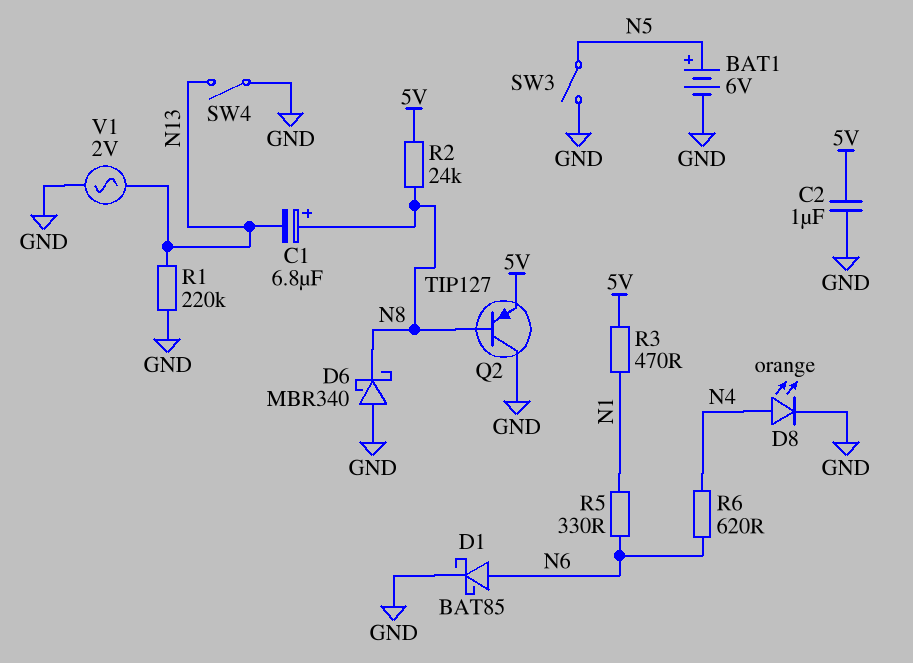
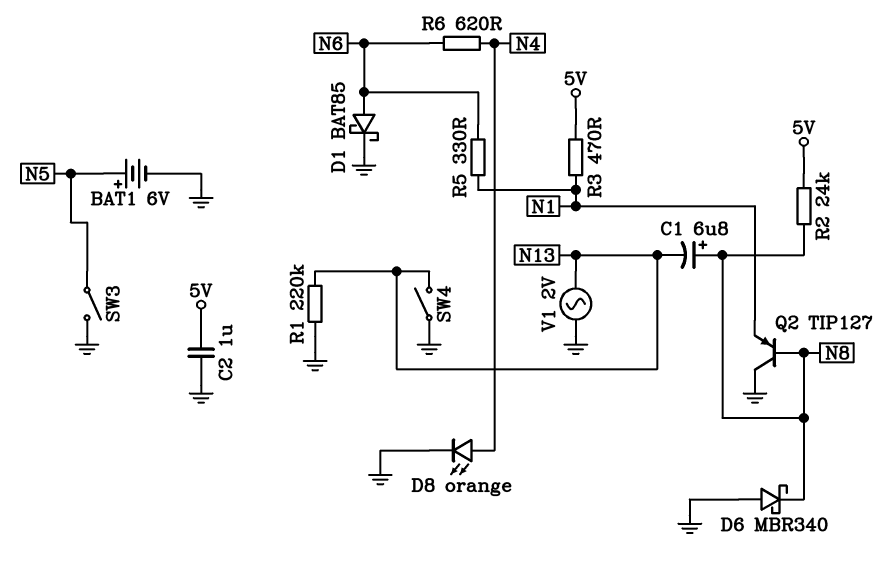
Q2: PNP TIP127 (B N8, C GND, E 5V) -> PNP TIP127 (B N8, C GND, E N1)

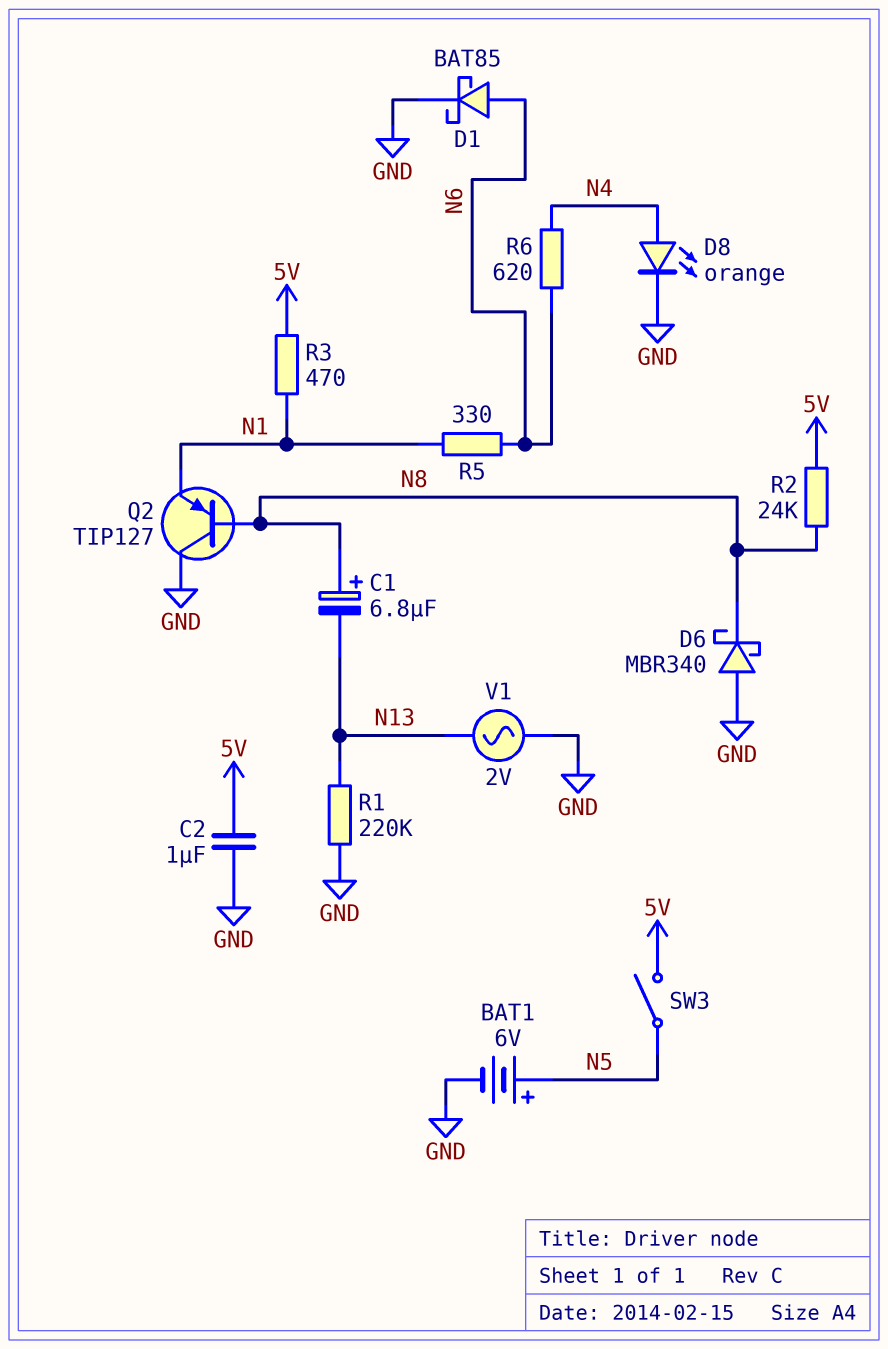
SW3: switch (GND, N5) -> switch (5V, N5)
SW4: switch (GND, N13) -> none

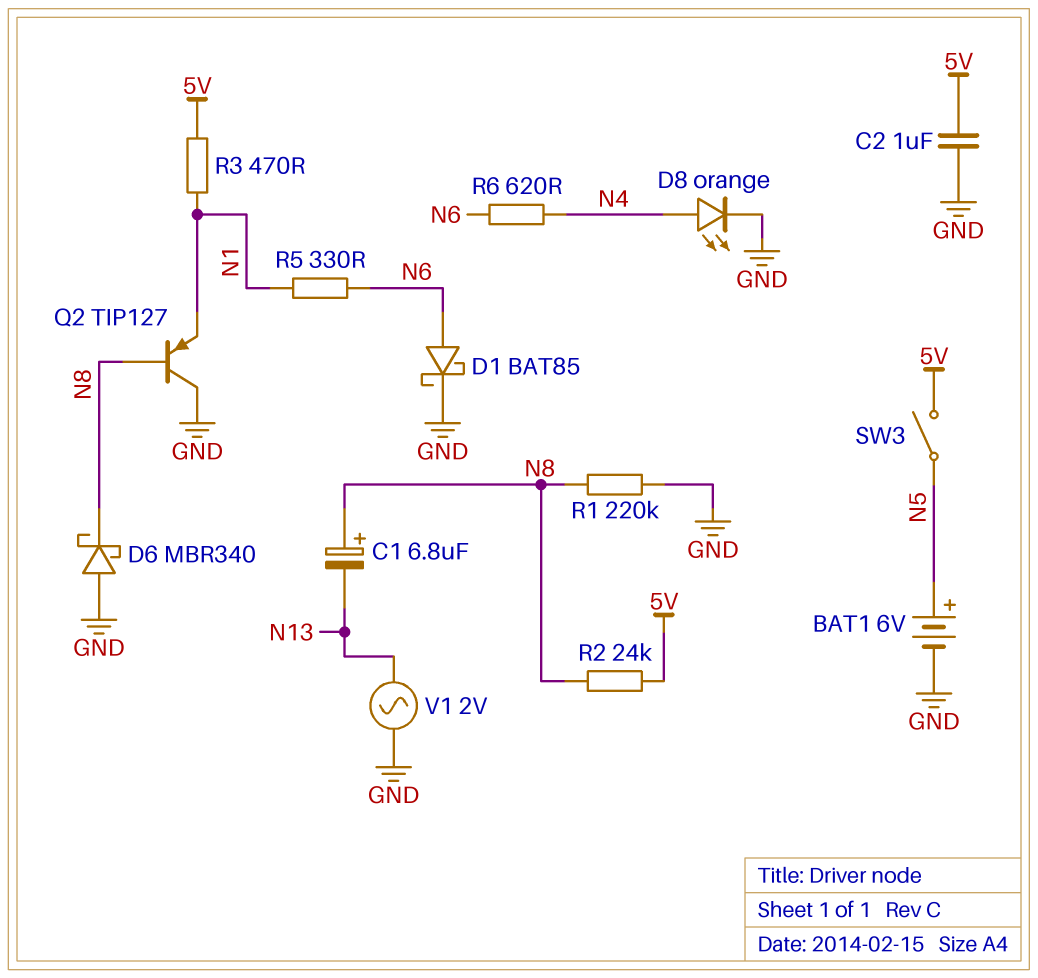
R1: 220k (GND, N13) -> 220k (GND, N8)

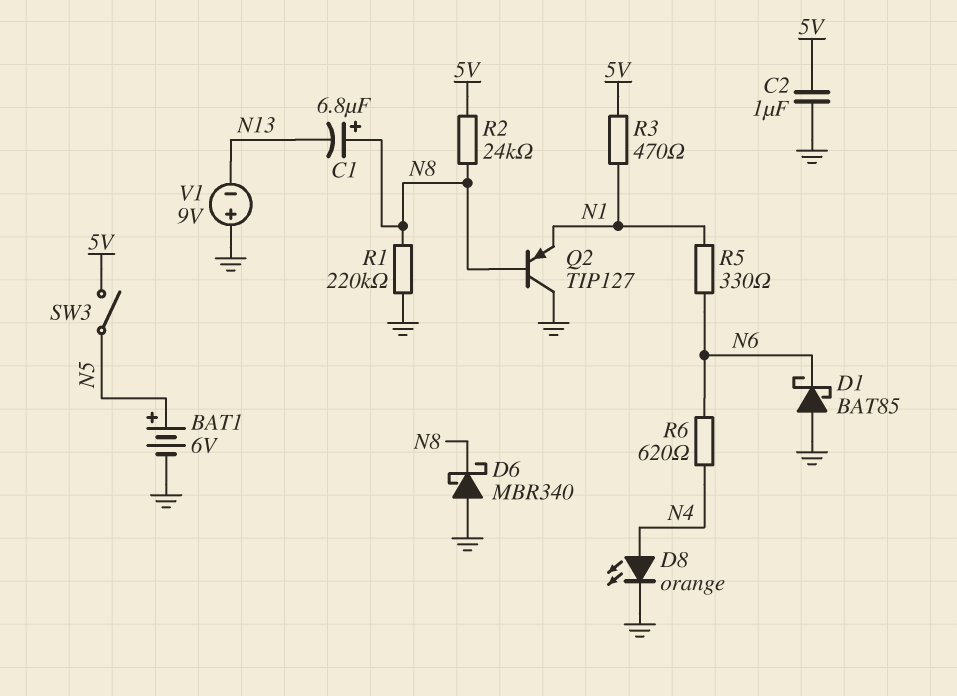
D1: schottky BAT85 (A N6, K GND) -> schottky BAT85 (A GND, K N6)
V1: AC 2V (GND, N13) -> 9V (plus GND, minus N13)

